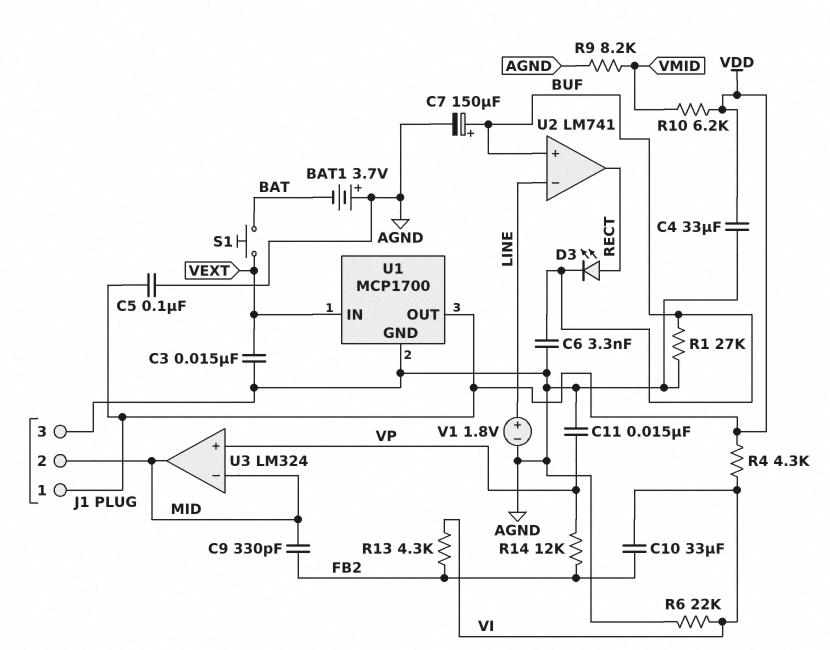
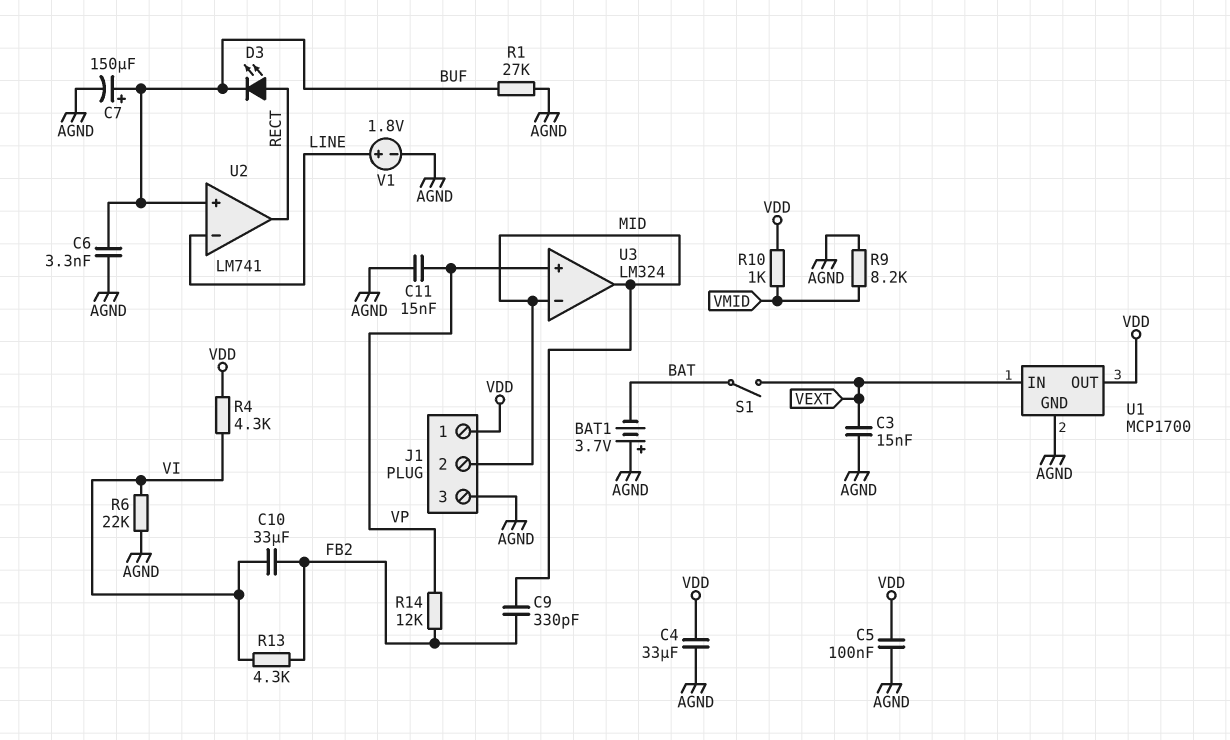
R10: 6.2k (VDD, VMID) -> 1k (VDD, VMID)
S1: button (BAT, VEXT) -> switch (BAT, VEXT)

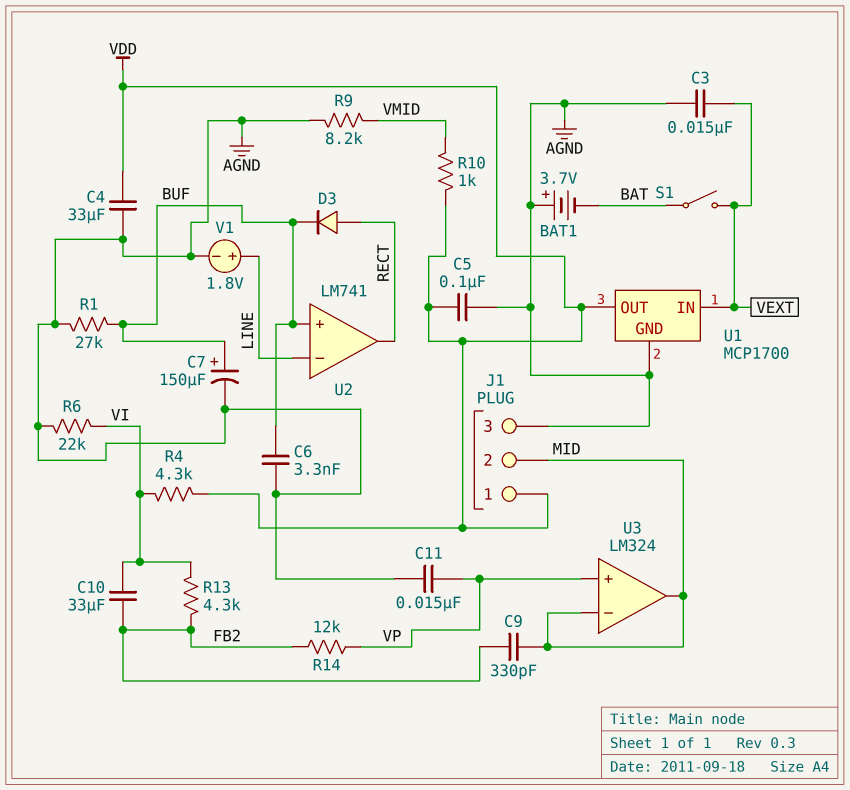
D3: LED (A RECT, K BUF) -> diode (A RECT, K BUF)

